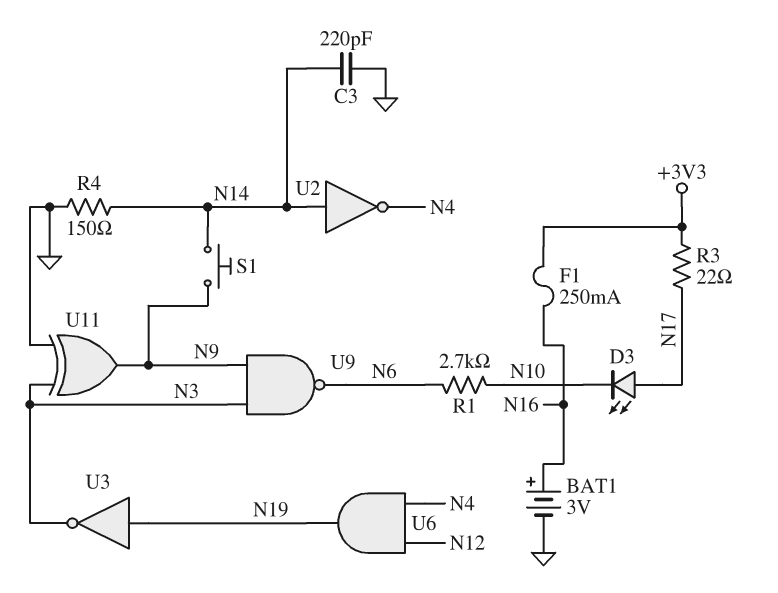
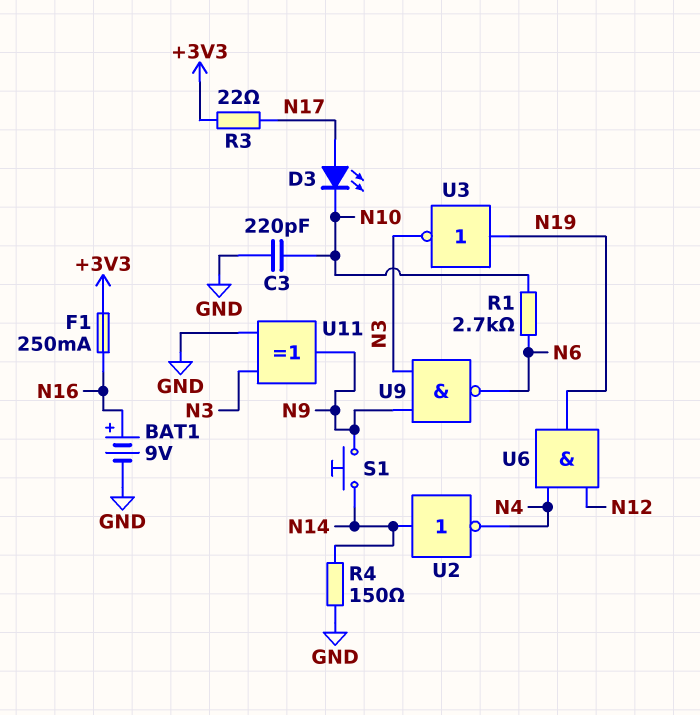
BAT1: 3V (plus N16, minus GND) -> 9V (plus N16, minus GND)
C3: 220pF (GND, N14) -> 220pF (GND, N10)

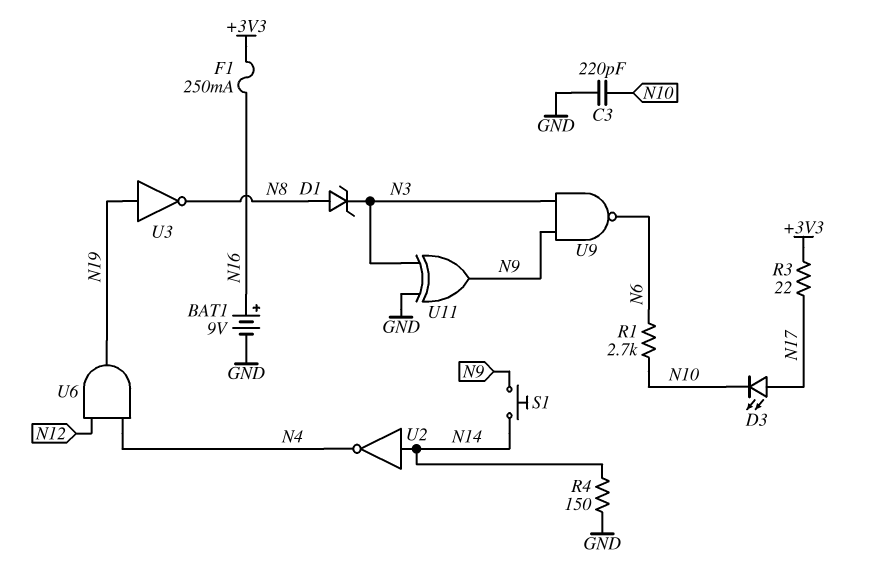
D1: none -> zener (A N8, K N3)
U3: NOT (in N19, out N3) -> NOT (in N19, out N8)

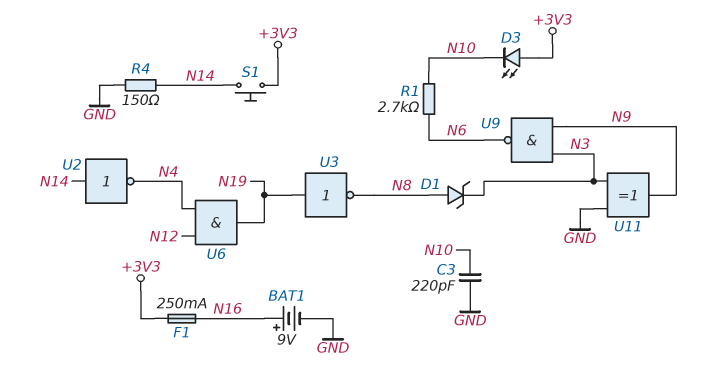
D3: LED (A N17, K N10) -> LED (A +3V3, K N10)
R3: 22 (+3V3, N17) -> none
S1: button (N9, N14) -> button (+3V3, N14)

